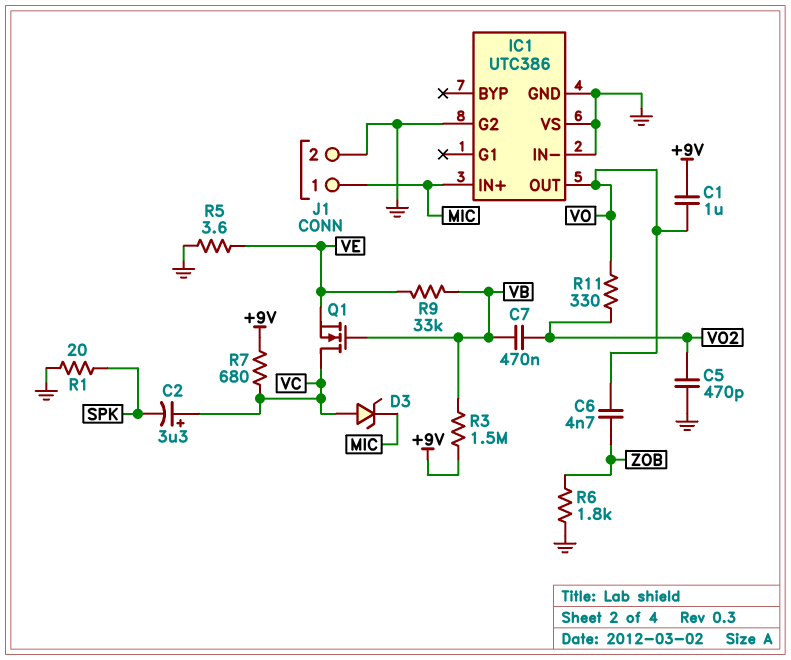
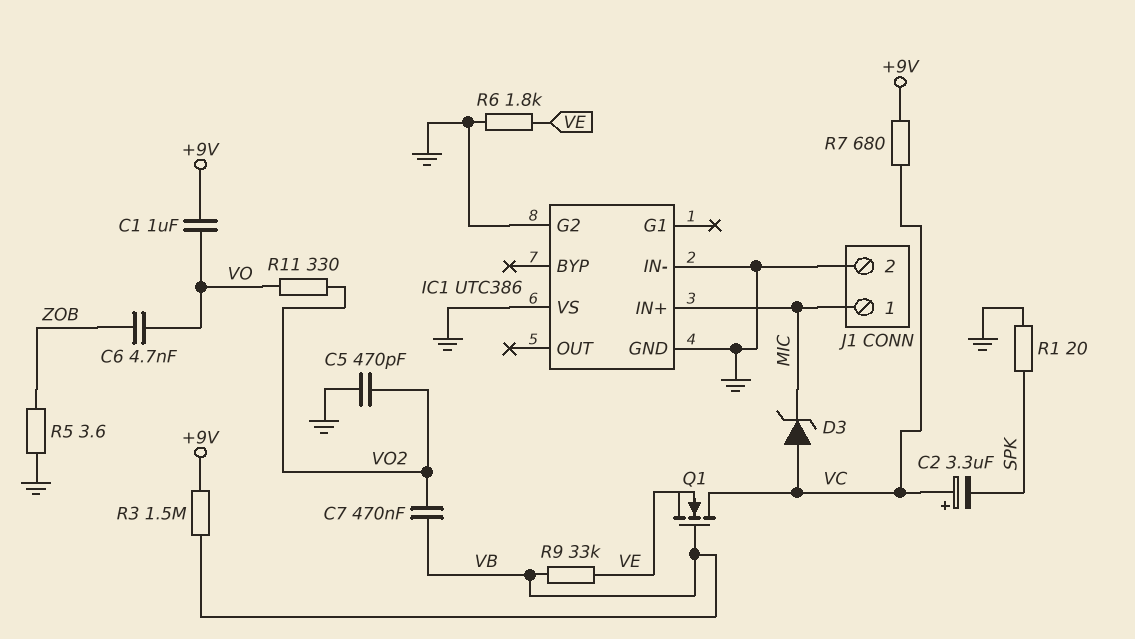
IC1 pin OUT: VO -> none
R5: 3.6 (GND, VE) -> 3.6 (GND, ZOB)
R6: 1.8k (GND, ZOB) -> 1.8k (GND, VE)

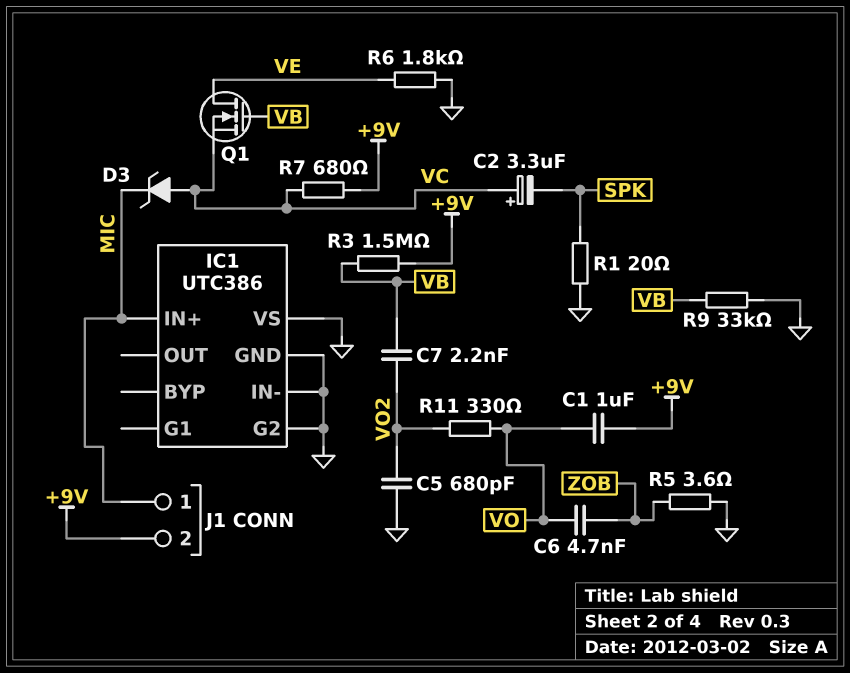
C5: 470pF (GND, VO2) -> 680pF (GND, VO2)
C7: 470nF (VB, VO2) -> 2.2nF (VB, VO2)
J1 pin 2: GND -> +9V
Q1: NMOS (G VB, D VC, S VE) -> NMOS (G VB, D VE, S VC)
R9: 33k (VB, VE) -> 33k (GND, VB)

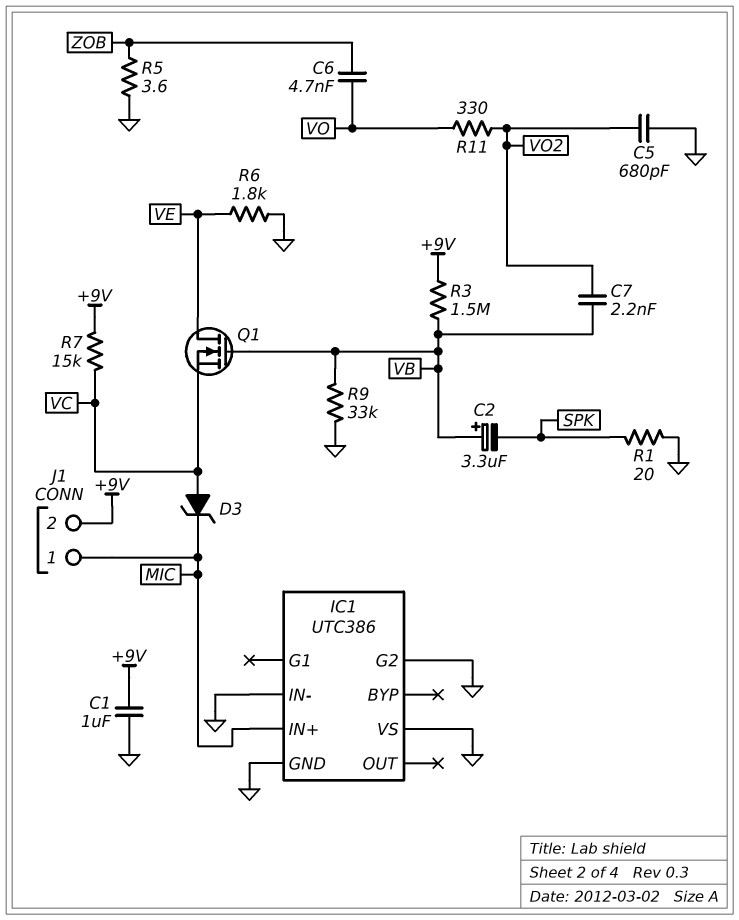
C1: 1uF (+9V, VO) -> 1uF (+9V, GND)
C2: 3.3uF (plus VC, minus SPK) -> 3.3uF (plus VB, minus SPK)
R7: 680 (+9V, VC) -> 15k (+9V, VC)

